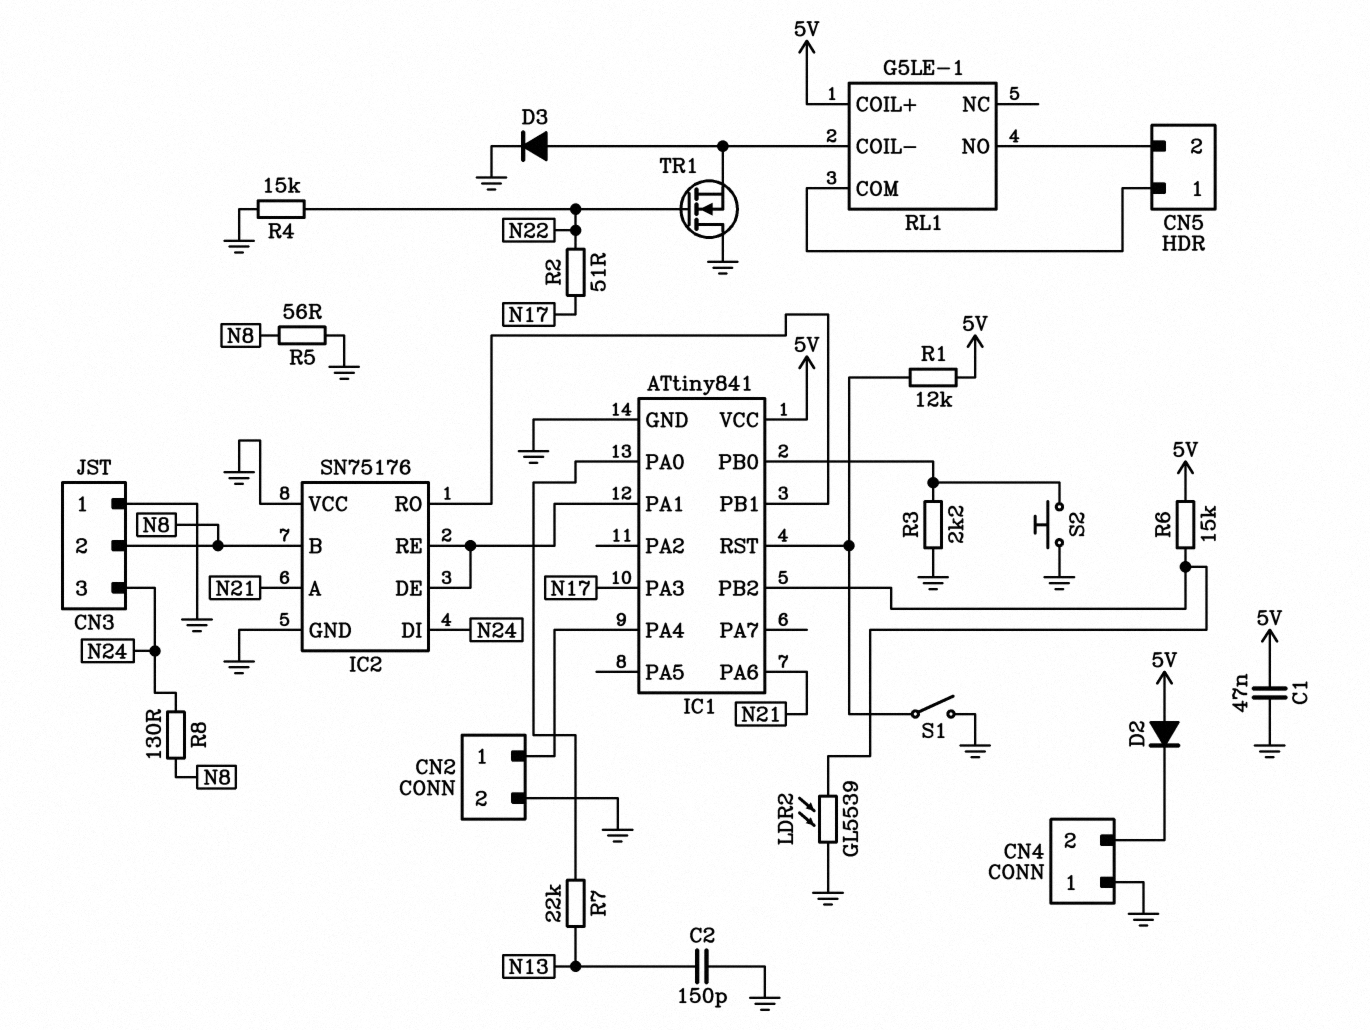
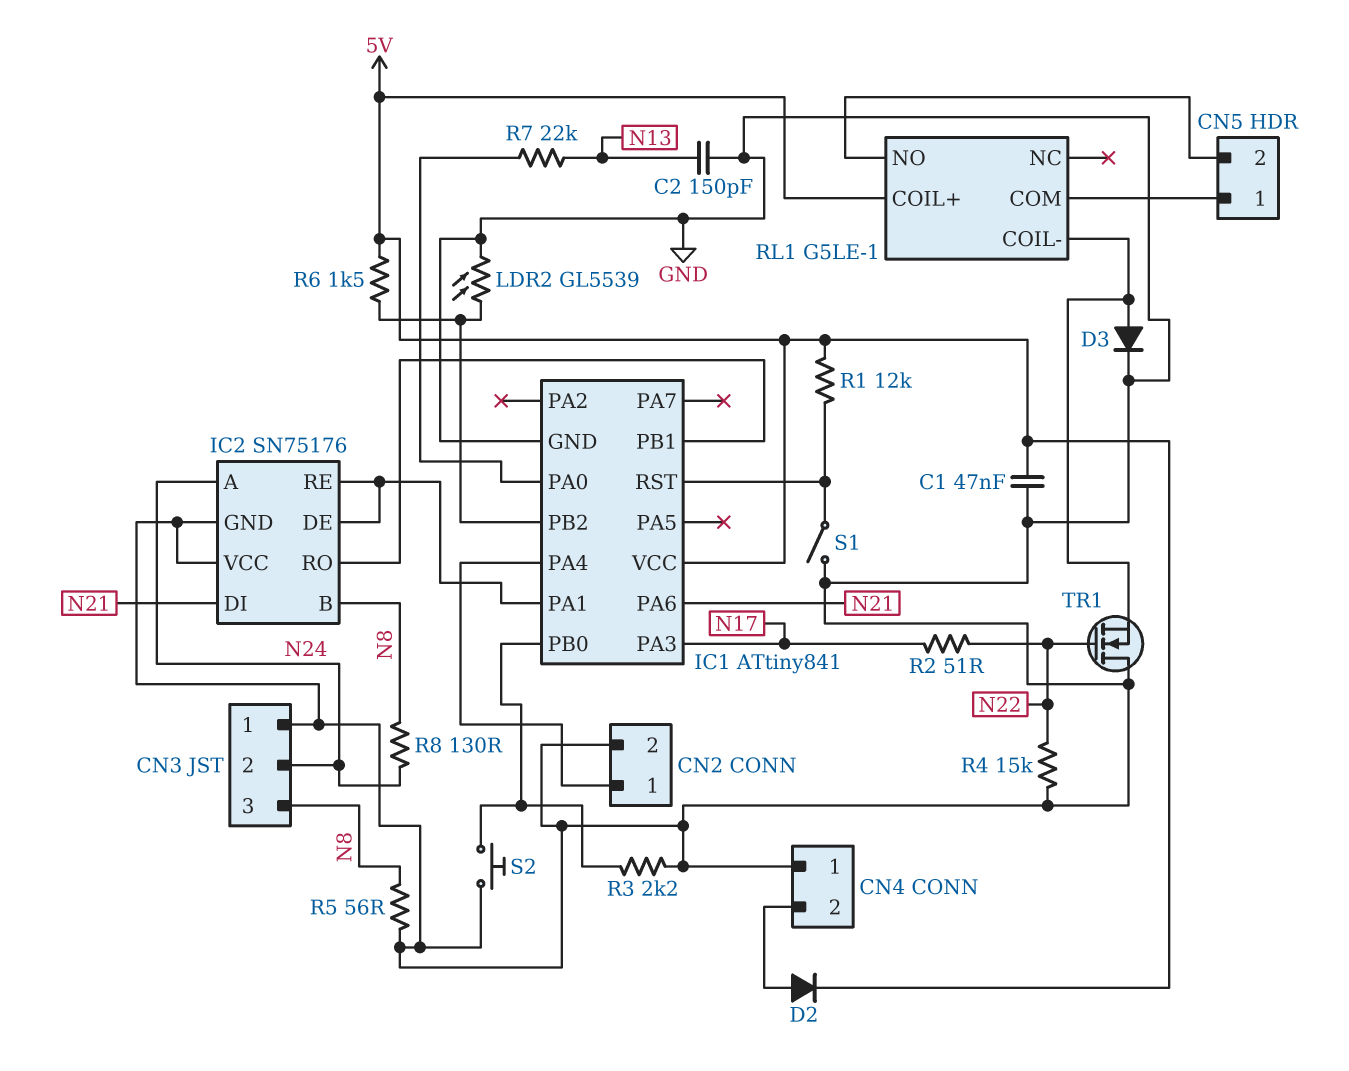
CN3 pin 2: N8 -> N24
CN3 pin 3: N24 -> N8
D2: diode (A 5V, K CN4/2) -> diode (A CN4/2, K 5V)
IC2 pin A: N21 -> N24
IC2 pin DI: N24 -> N21
R6: 15k (5V, IC1/PB2) -> 1.5k (5V, IC1/PB2)

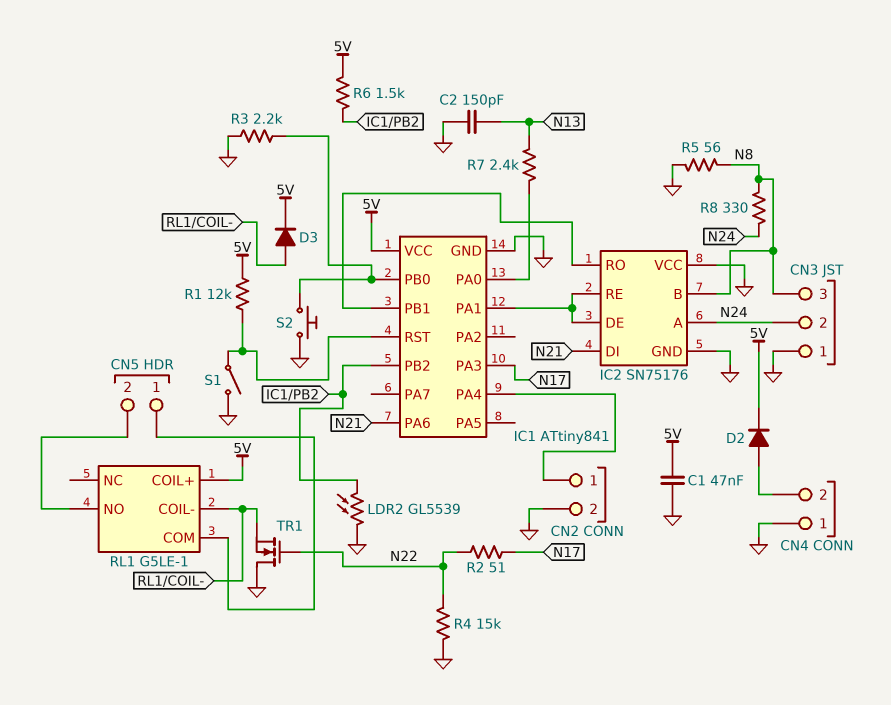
D3: diode (A RL1/COIL-, K GND) -> diode (A RL1/COIL-, K 5V)
R7: 22k (IC1/PA0, N13) -> 2.4k (IC1/PA0, N13)
R8: 130 (N8, N24) -> 330 (N8, N24)

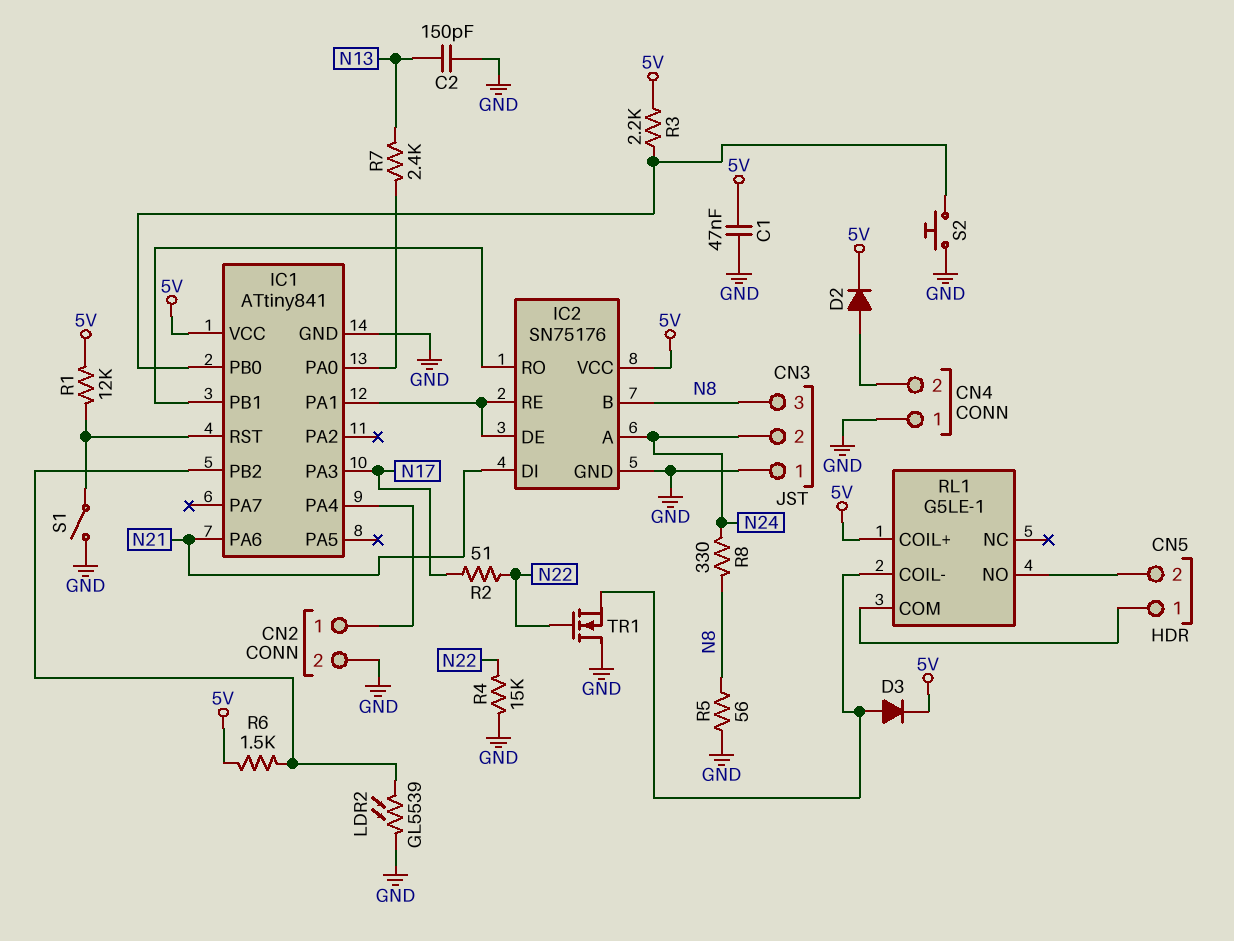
IC2 pin VCC: GND -> 5V
R3: 2.2k (GND, IC1/PB0) -> 2.2k (5V, IC1/PB0)

